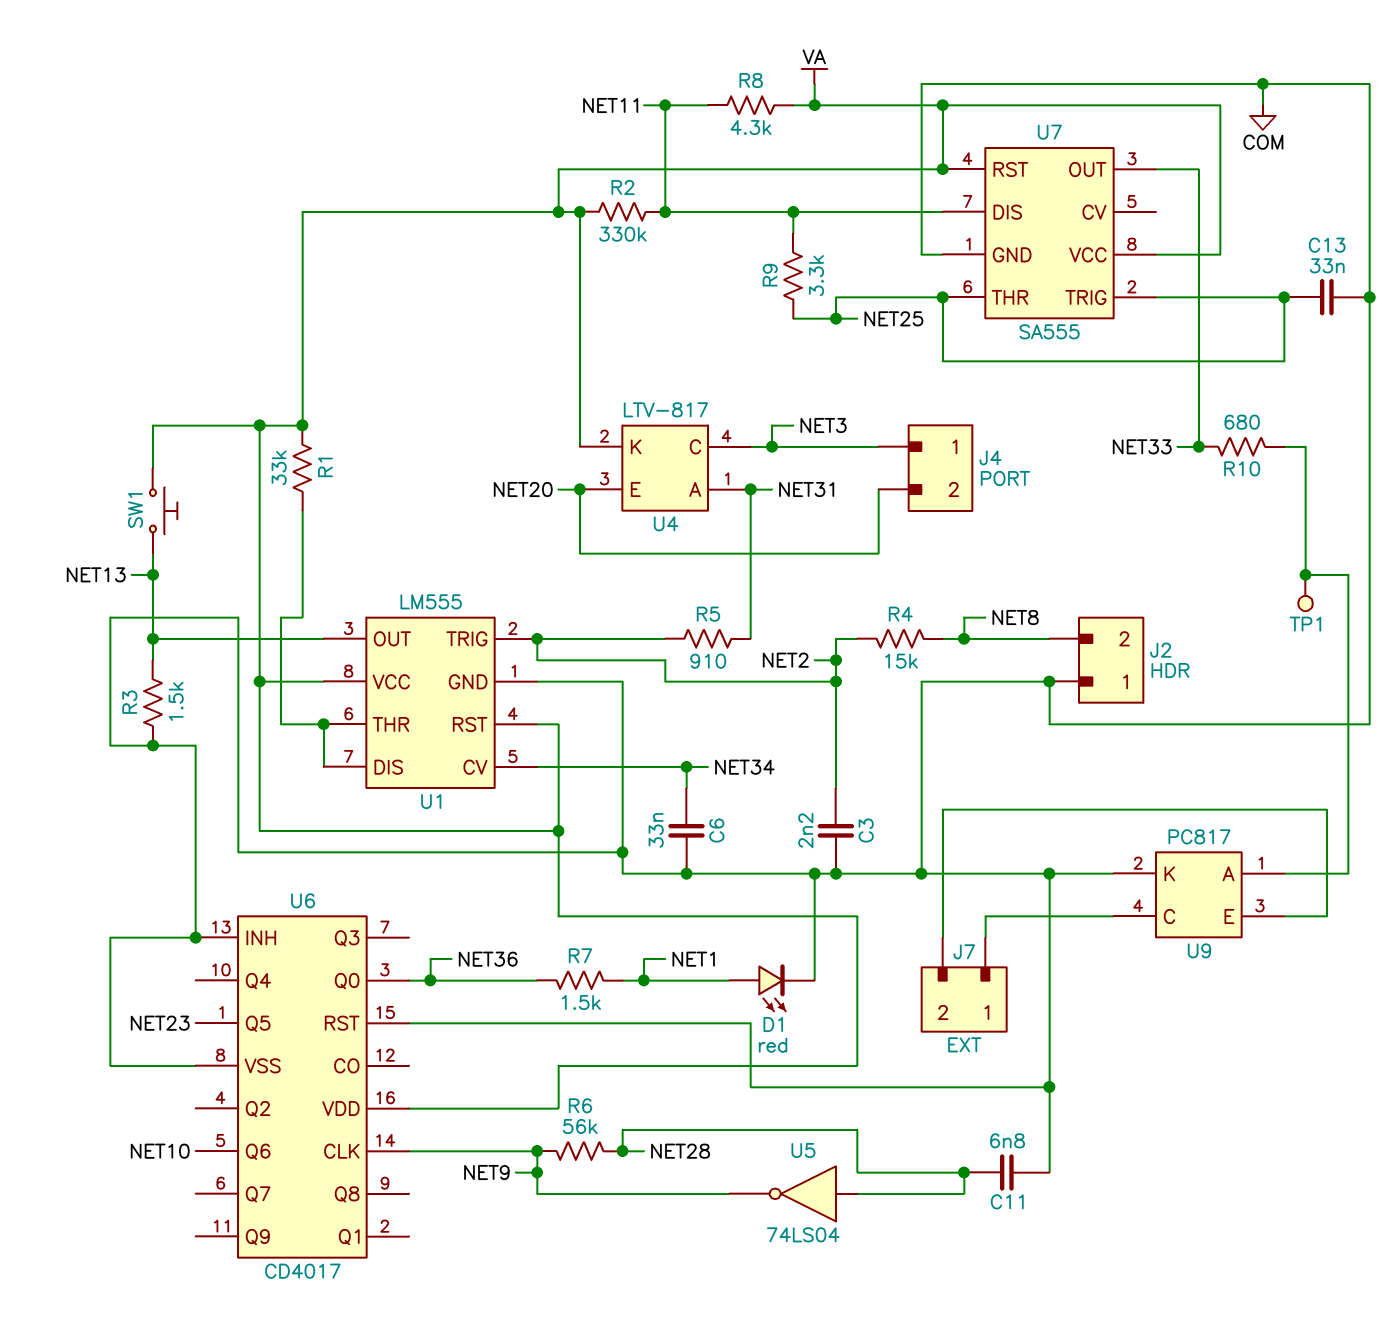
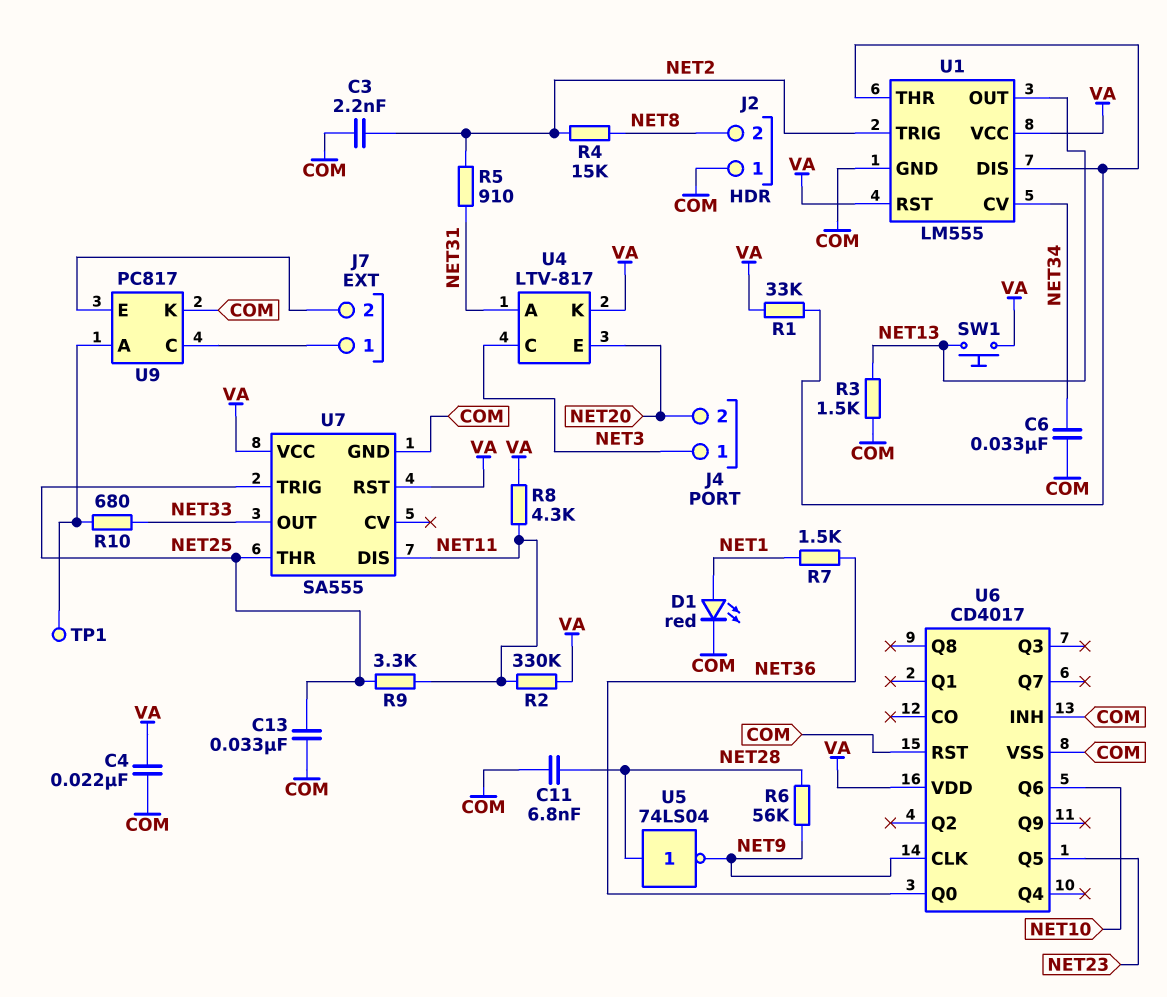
C4: none -> 22nF (COM, VA)

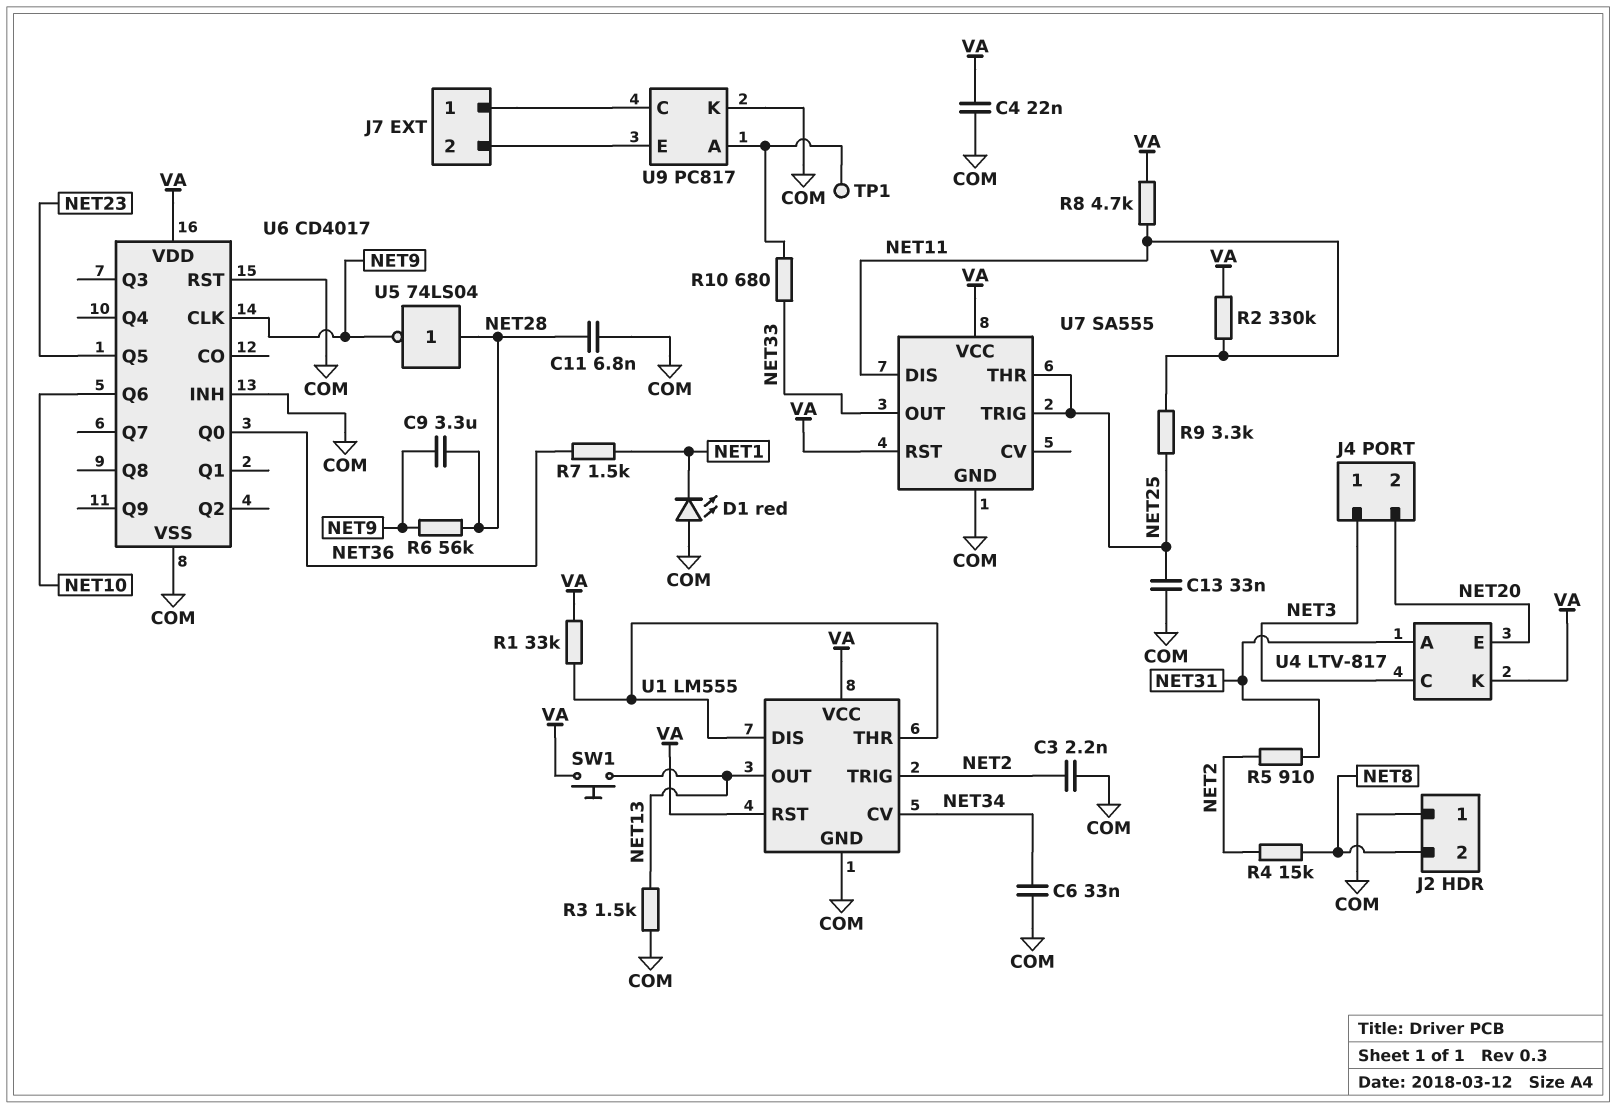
C9: none -> 3.3uF (NET9, NET28)
D1: LED red (A NET1, K COM) -> LED red (A COM, K NET1)
R8: 4.3k (NET11, VA) -> 4.7k (NET11, VA)

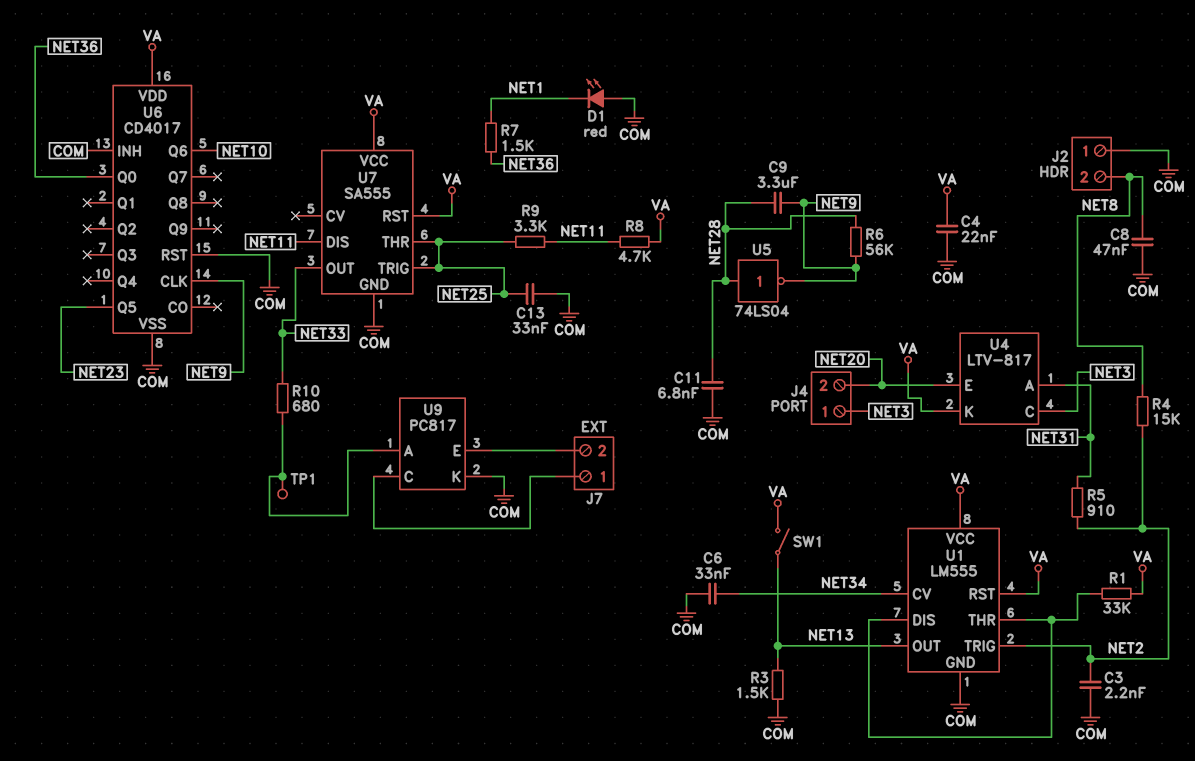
C8: none -> 47nF (COM, NET8)
R2: 330k (NET11, VA) -> none
SW1: button (NET13, VA) -> switch (NET13, VA)

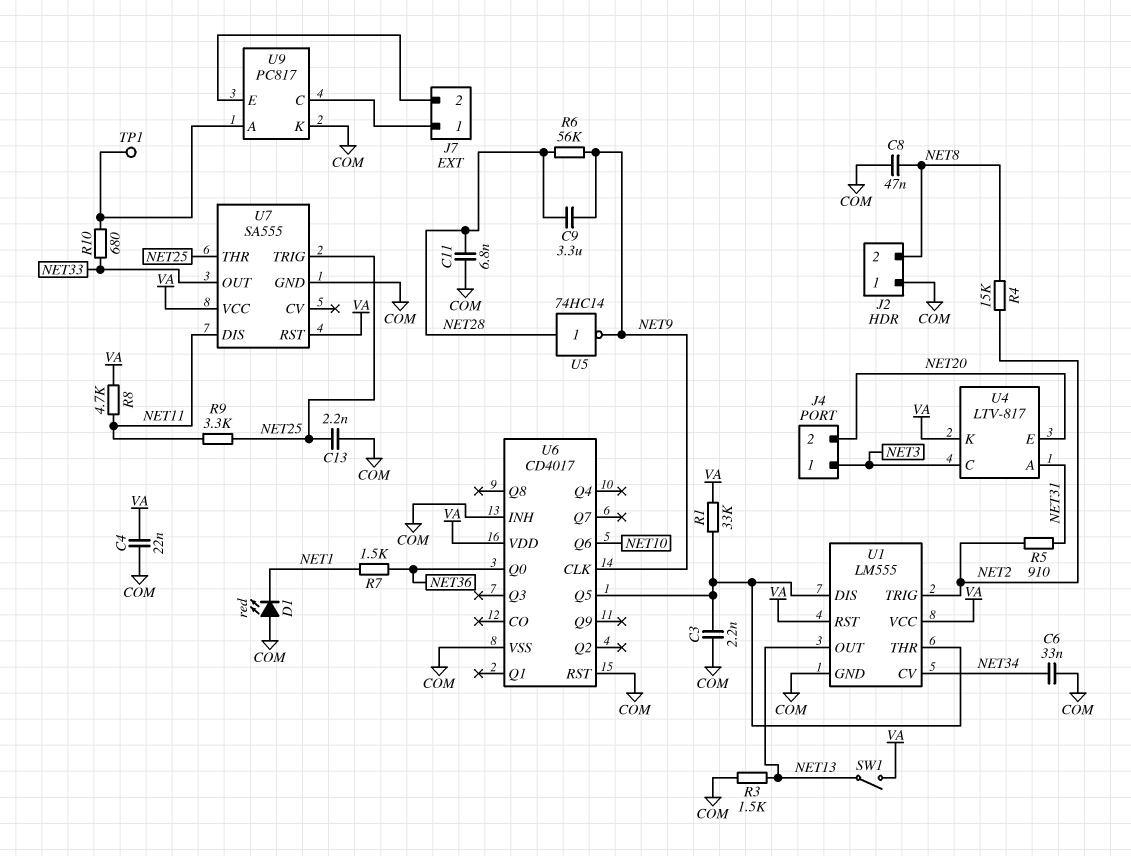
C3: 2.2nF (COM, NET2) -> 2.2nF (COM, U1/DIS)
C13: 33nF (COM, NET25) -> 2.2nF (COM, NET25)
U5: NOT 74LS04 (in NET28, out NET9) -> NOT 74HC14 (in NET28, out NET9)
U6 pin Q5: NET23 -> U1/DIS

